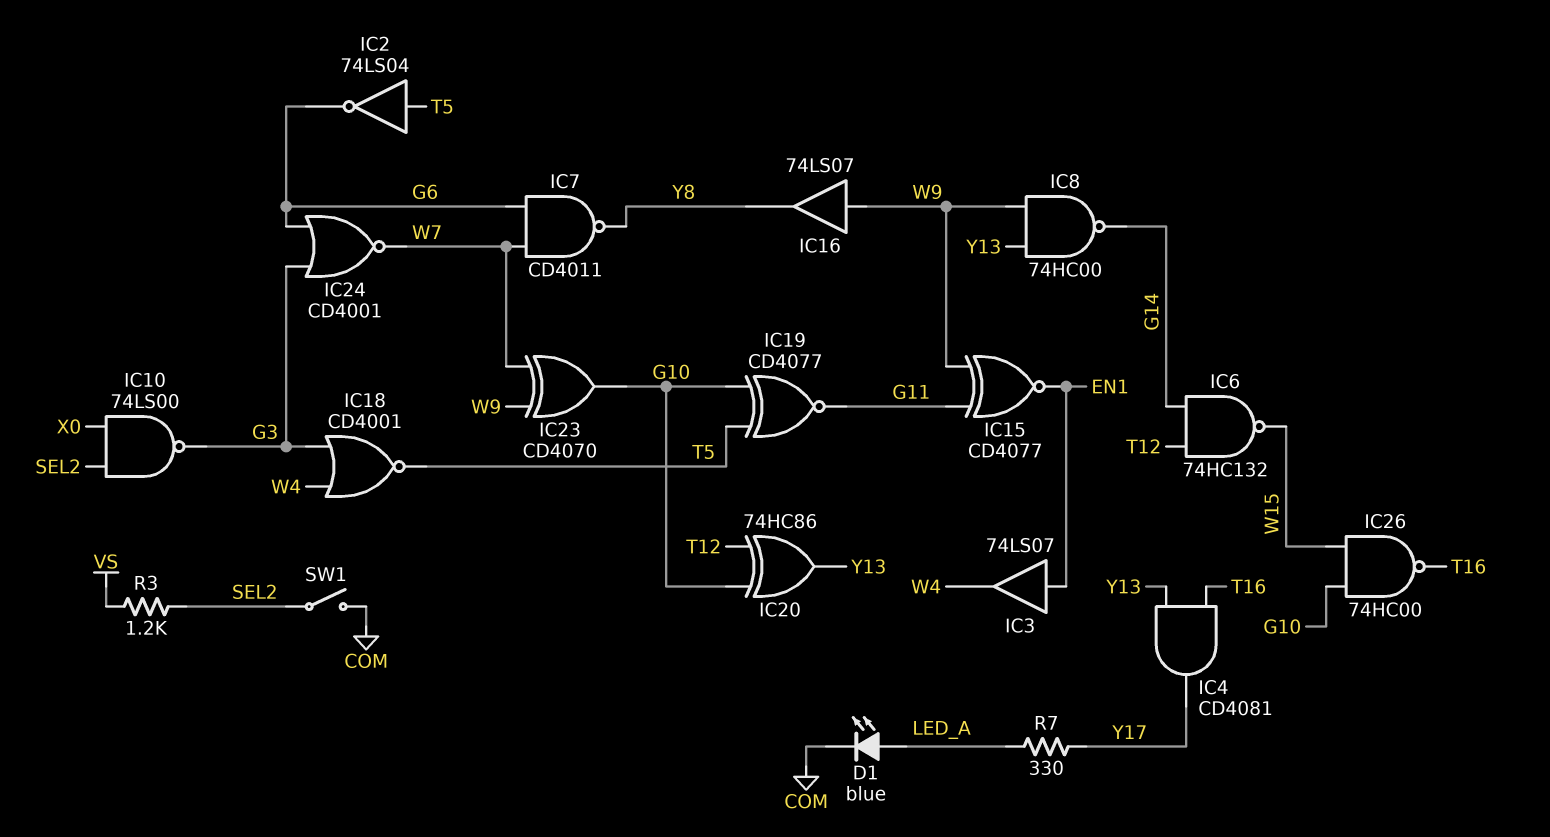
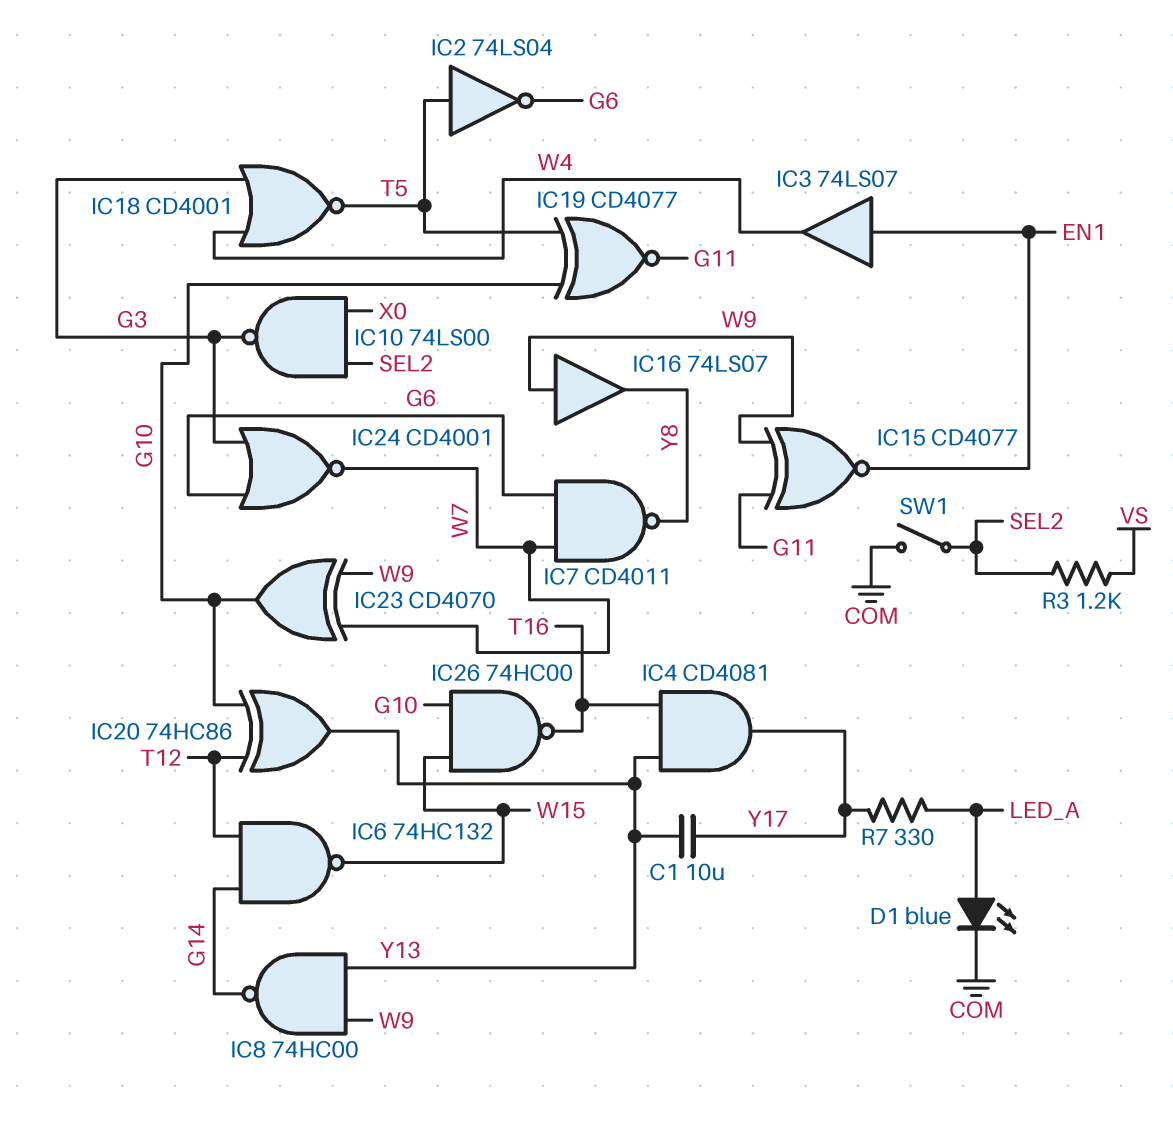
C1: none -> 10uF (Y13, Y17)

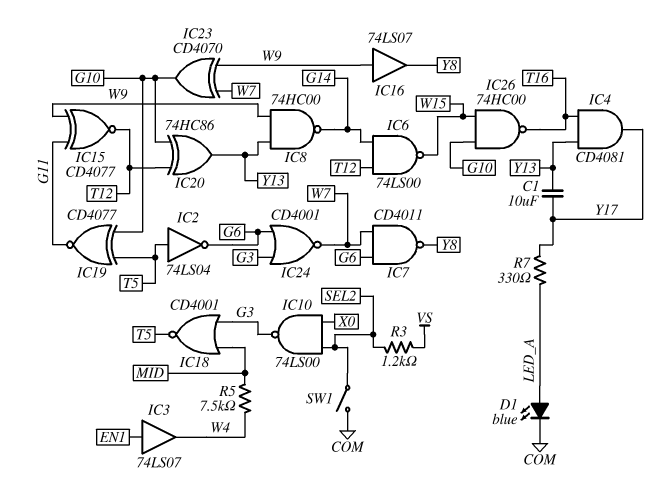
IC6: NAND 74HC132 (in G14, in T12, out W15) -> NAND 74LS00 (in G14, in T12, out W15)
IC15: XNOR CD4077 (in G11, in W9, out EN1) -> XNOR CD4077 (in G11, in W9, out T12)
IC18: NOR CD4001 (in G3, in W4, out T5) -> NOR CD4001 (in G3, in MID, out T5)
R5: none -> 7.5k (MID, W4)

